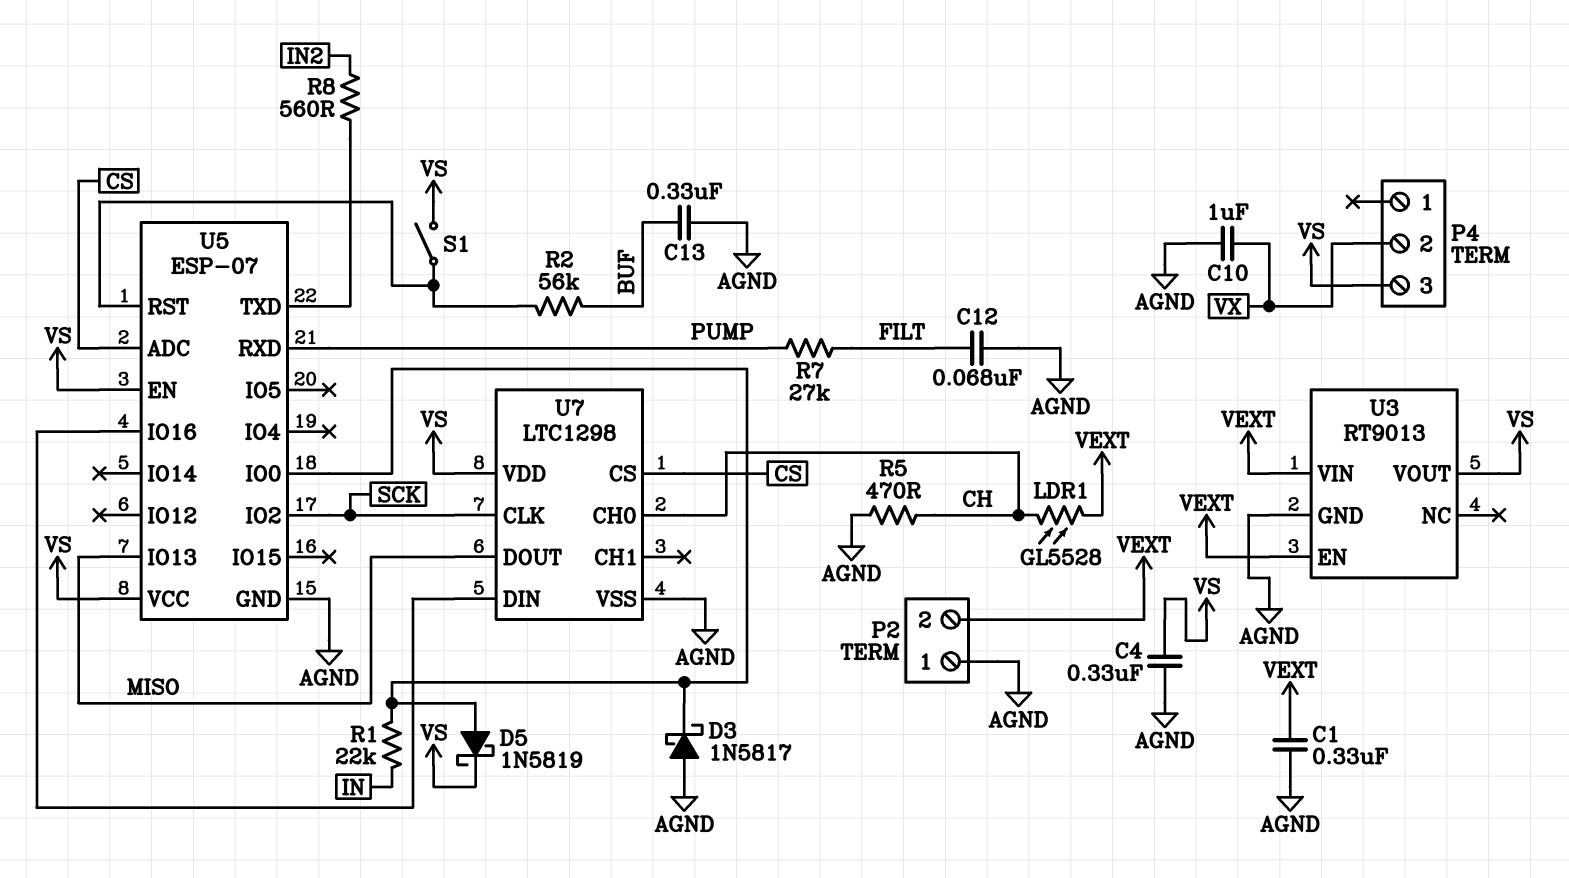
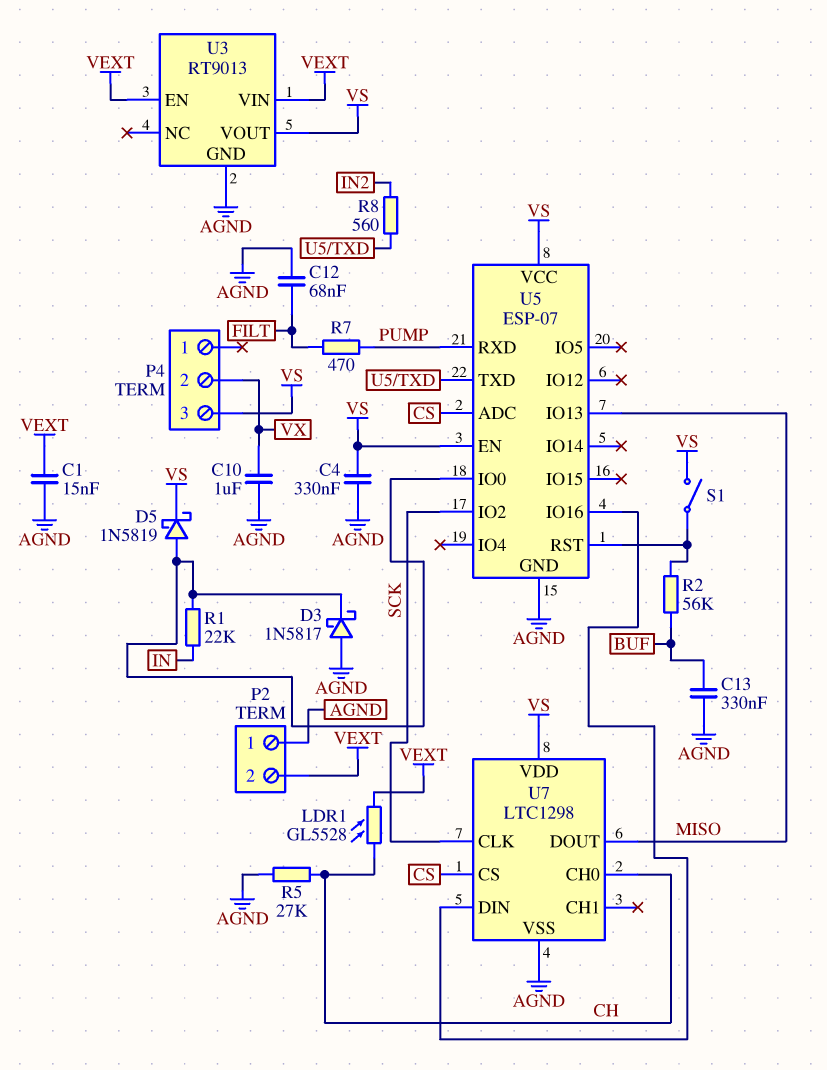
C1: 330nF (AGND, VEXT) -> 15nF (AGND, VEXT)
R5: 470 (AGND, CH) -> 27k (AGND, CH)
R7: 27k (FILT, PUMP) -> 470 (FILT, PUMP)

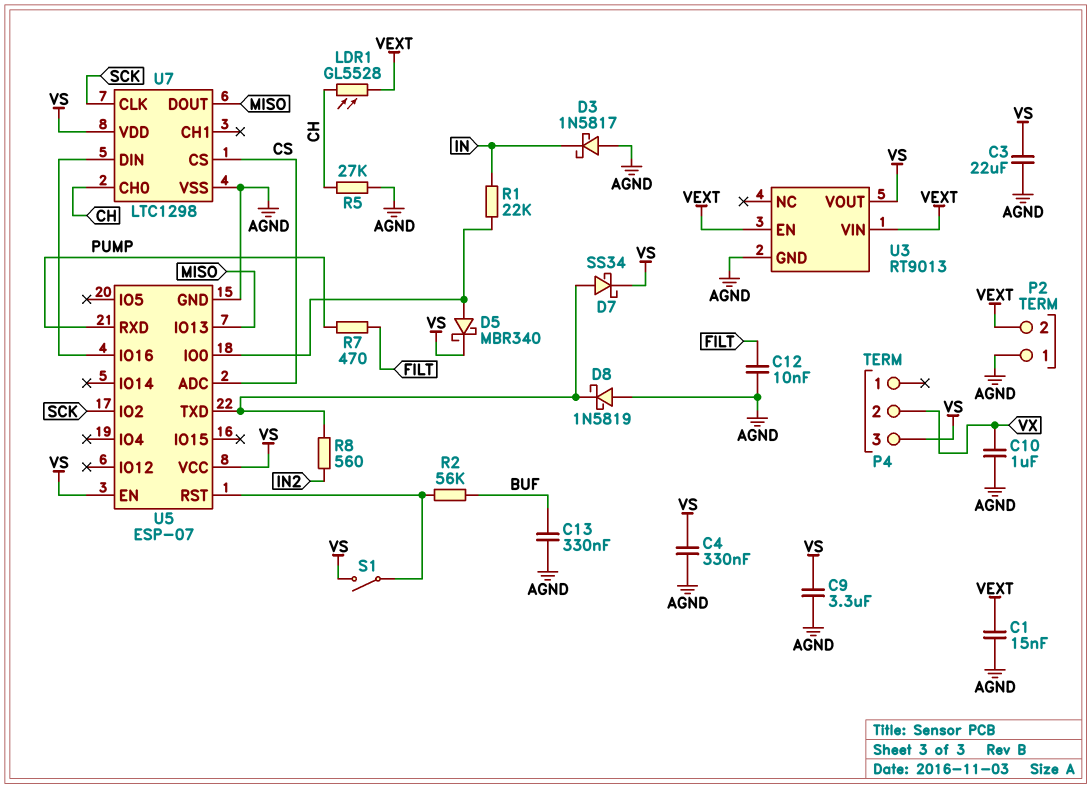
C3: none -> 22uF (AGND, VS)
C9: none -> 3.3uF (AGND, VS)
C12: 68nF (AGND, FILT) -> 10nF (AGND, FILT)
D3: schottky 1N5817 (A AGND, K U5/IO0) -> schottky 1N5817 (A AGND, K IN)
D5: schottky 1N5819 (A U5/IO0, K VS) -> schottky MBR340 (A U5/IO0, K VS)
D7: none -> schottky SS34 (A U5/TXD, K VS)
D8: none -> schottky 1N5819 (A AGND, K U5/TXD)

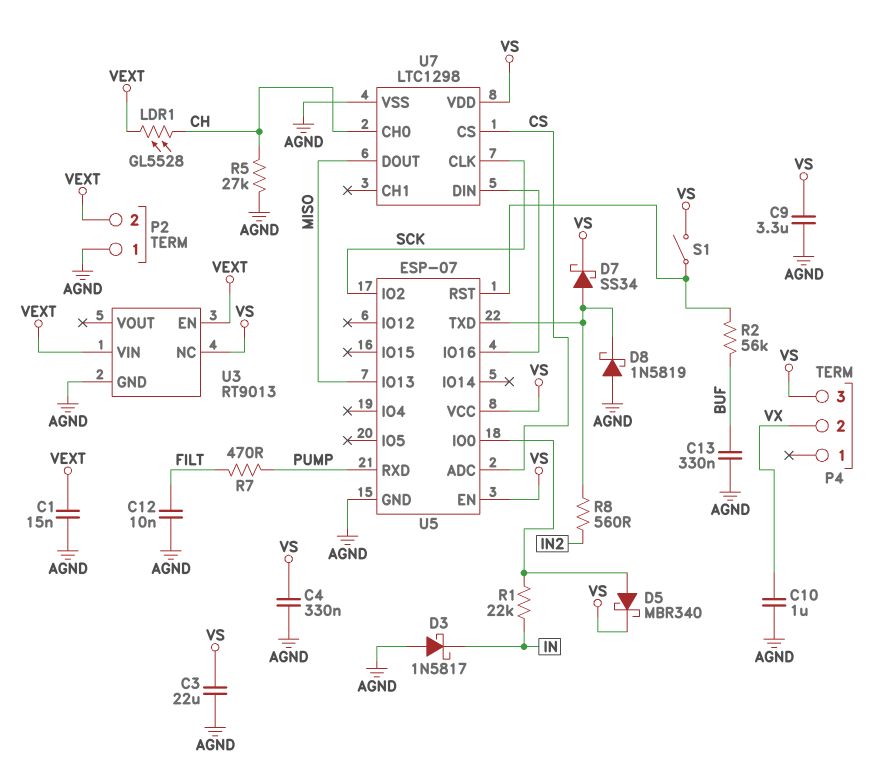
U3 pin NC: none -> VS
U3 pin VOUT: VS -> none

